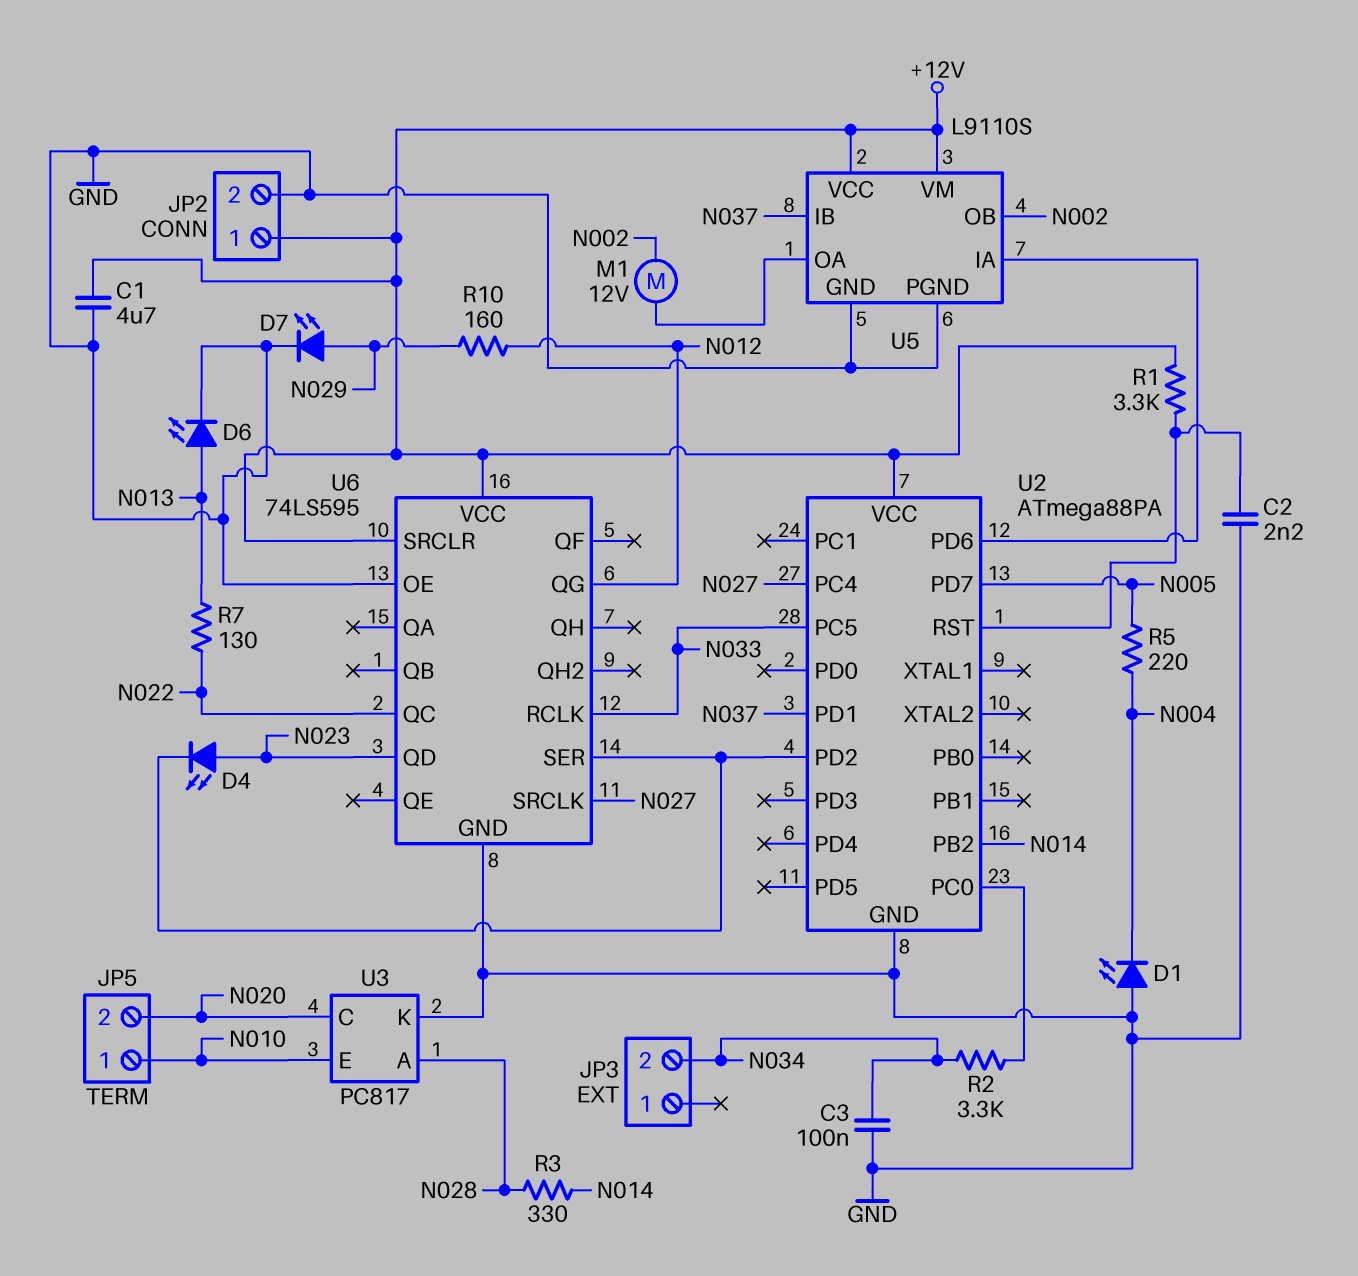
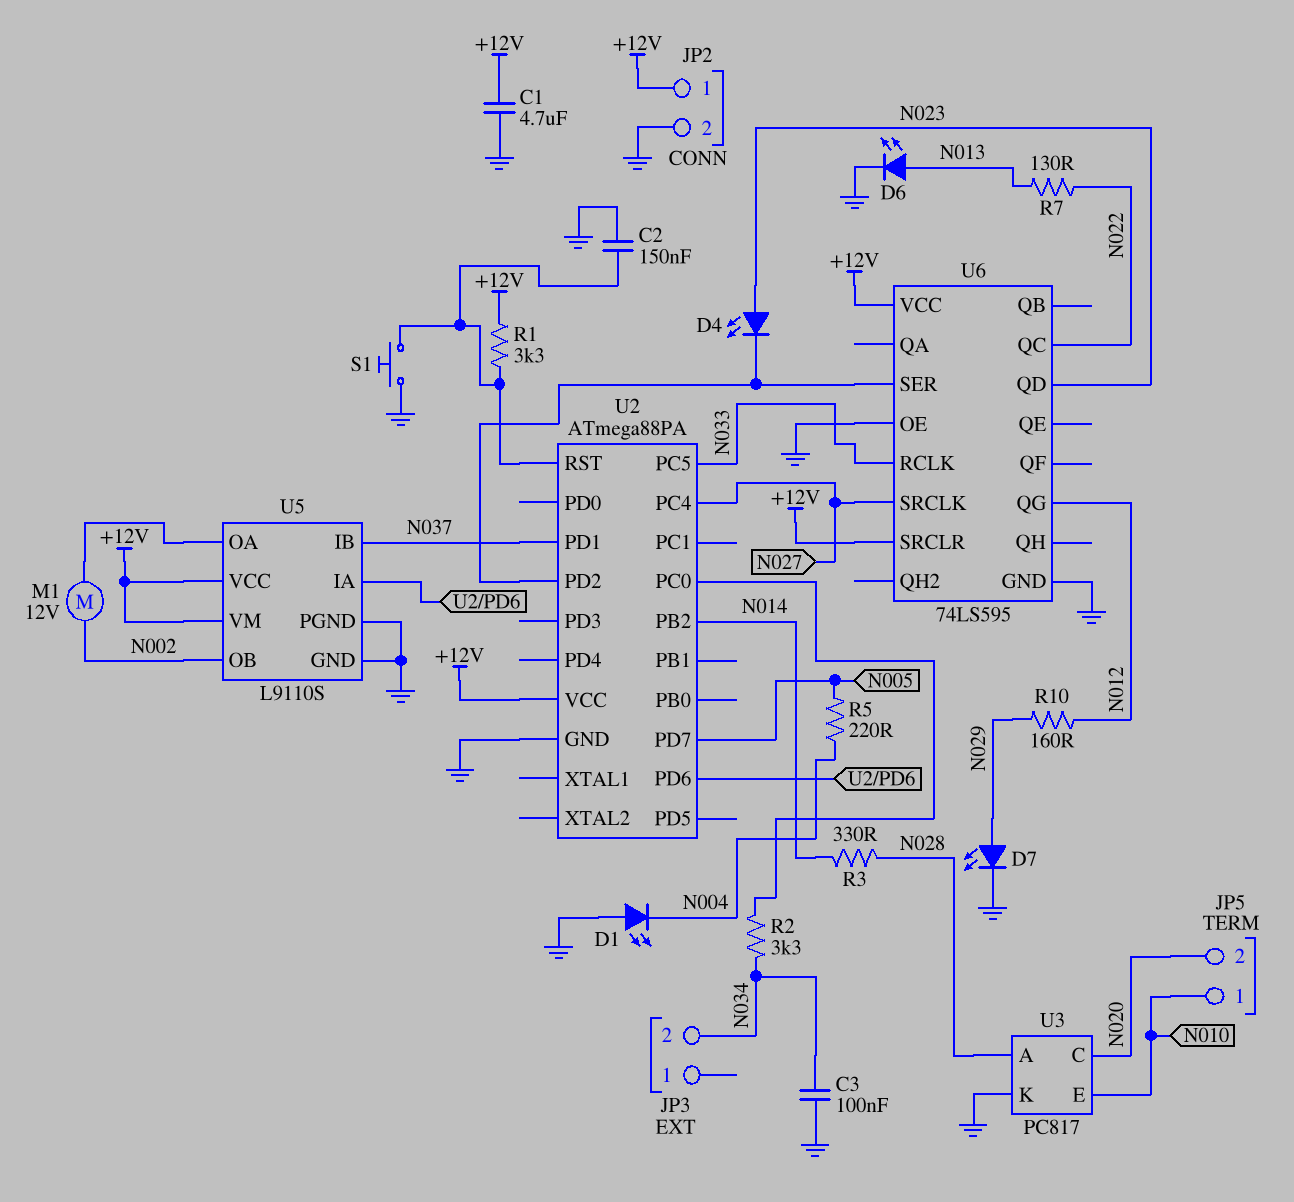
C2: 2.2nF (GND, U2/RST) -> 150nF (GND, U2/RST)
S1: none -> button (GND, U2/RST)

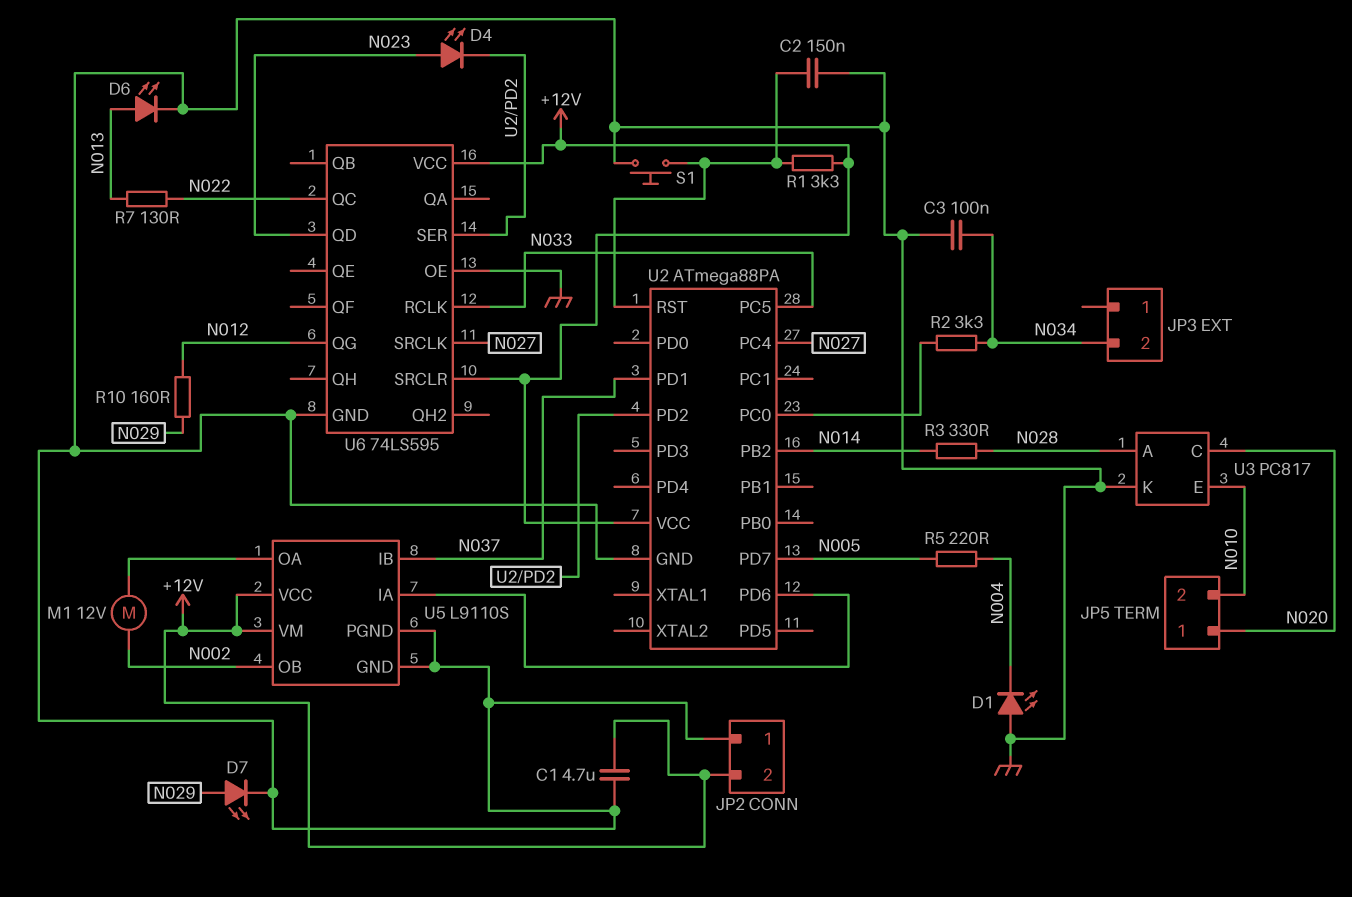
JP2 pin 1: +12V -> GND
JP2 pin 2: GND -> +12V
JP5 pin 1: N010 -> N020
JP5 pin 2: N020 -> N010

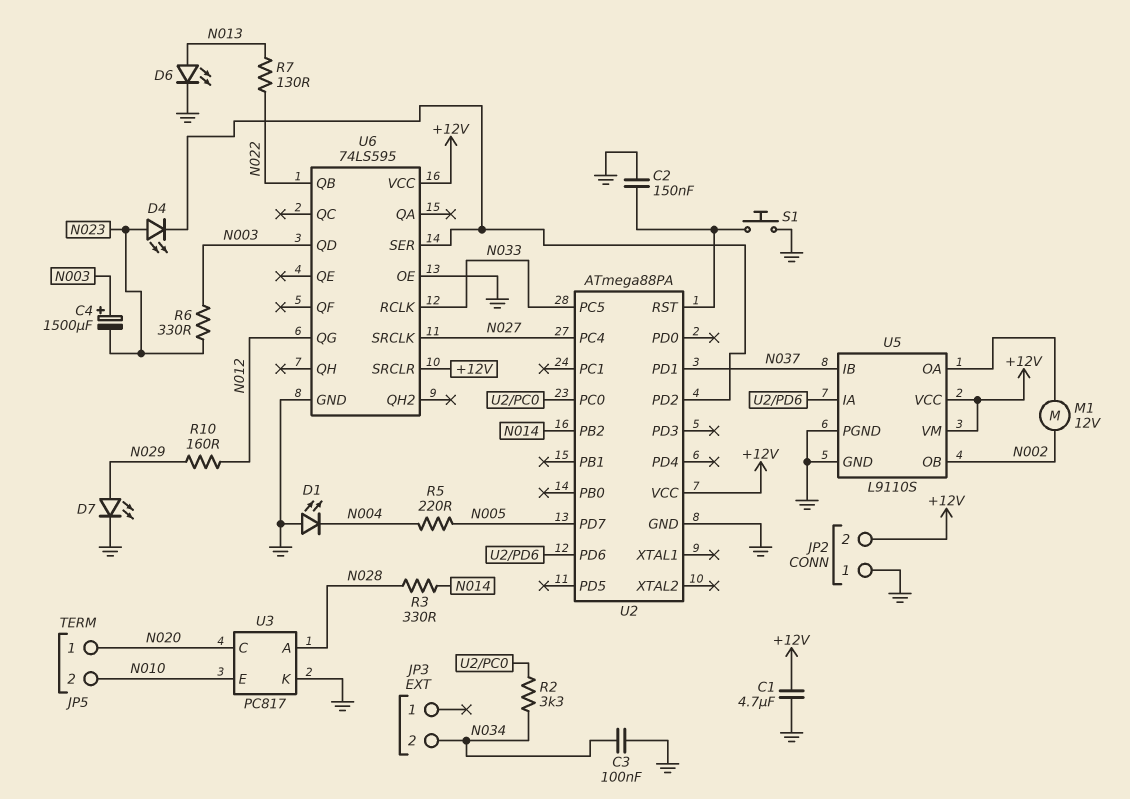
C4: none -> 1500uF (plus N003, minus N023)
R1: 3.3k (+12V, U2/RST) -> none
R6: none -> 330 (N003, N023)
U6 pin QB: none -> N022
U6 pin QC: N022 -> none
U6 pin QD: N023 -> N003

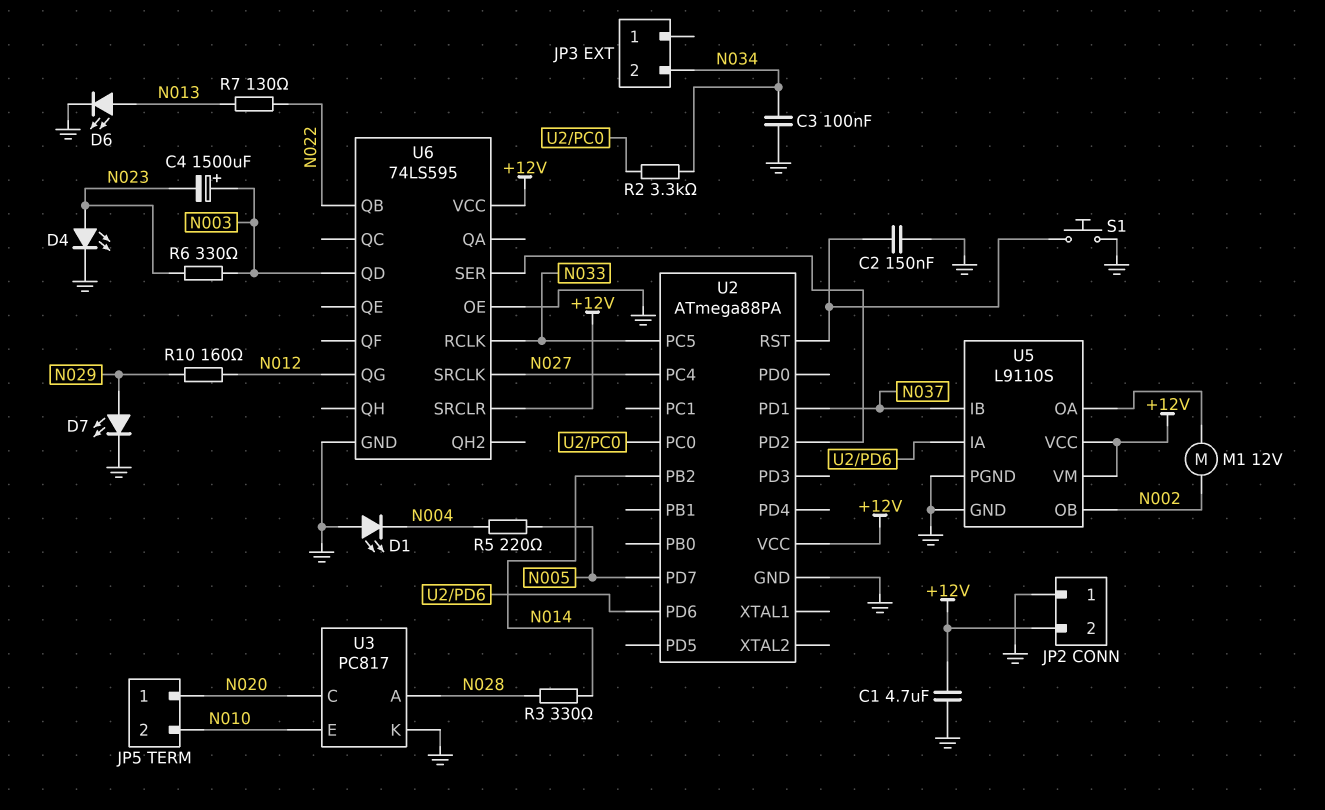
D4: LED (A N023, K U2/PD2) -> LED (A N023, K GND)

